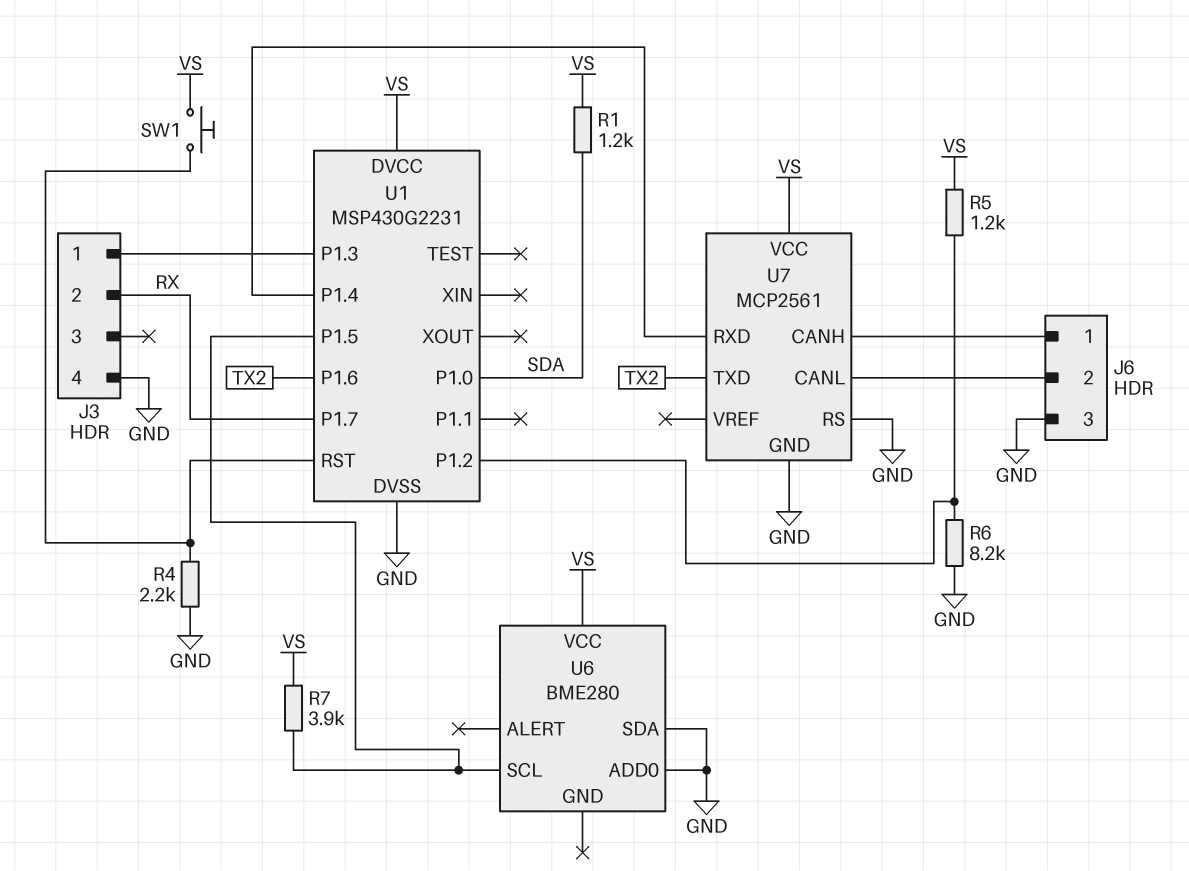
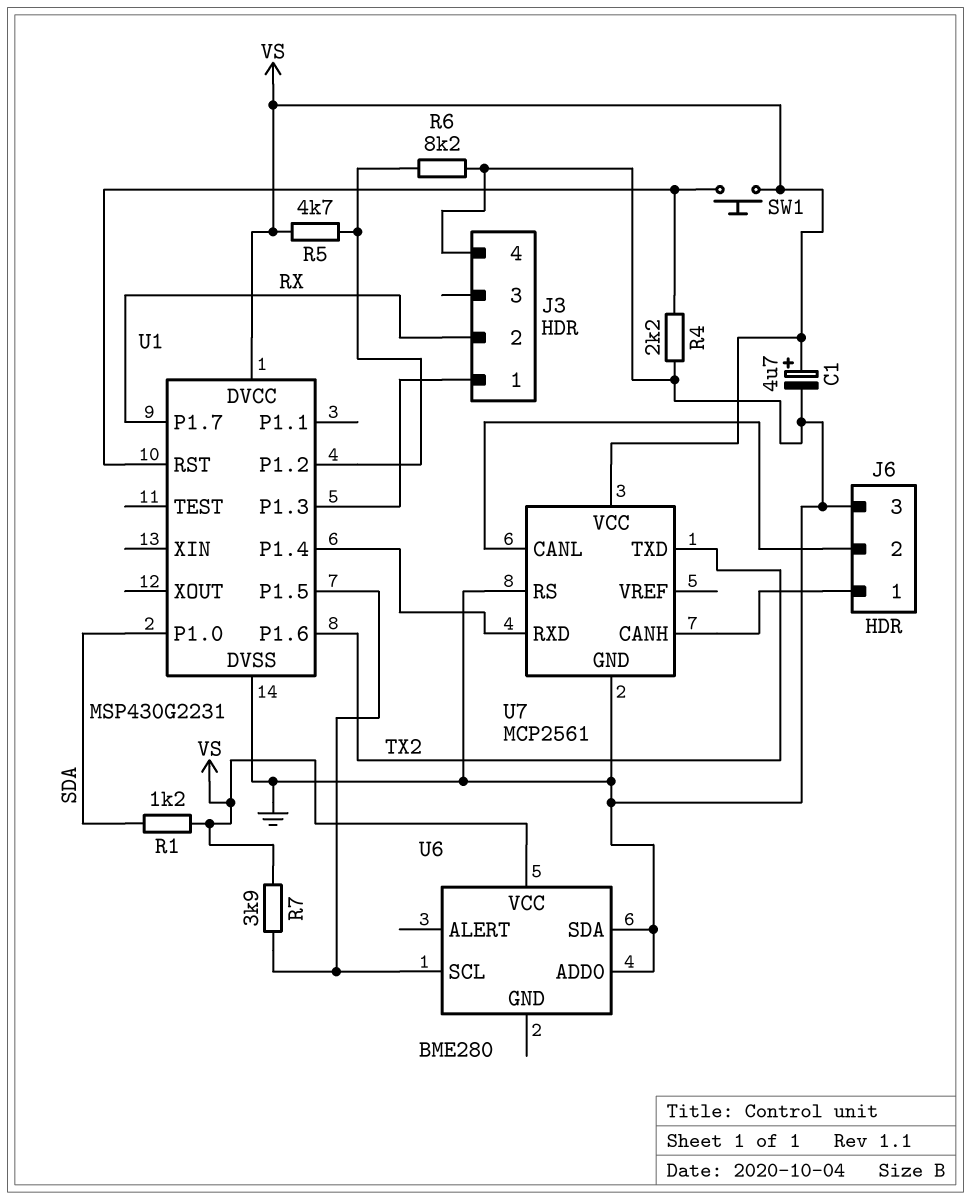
C1: none -> 4.7uF (plus VS, minus GND)
R5: 1.2k (U1/P1.2, VS) -> 4.7k (U1/P1.2, VS)

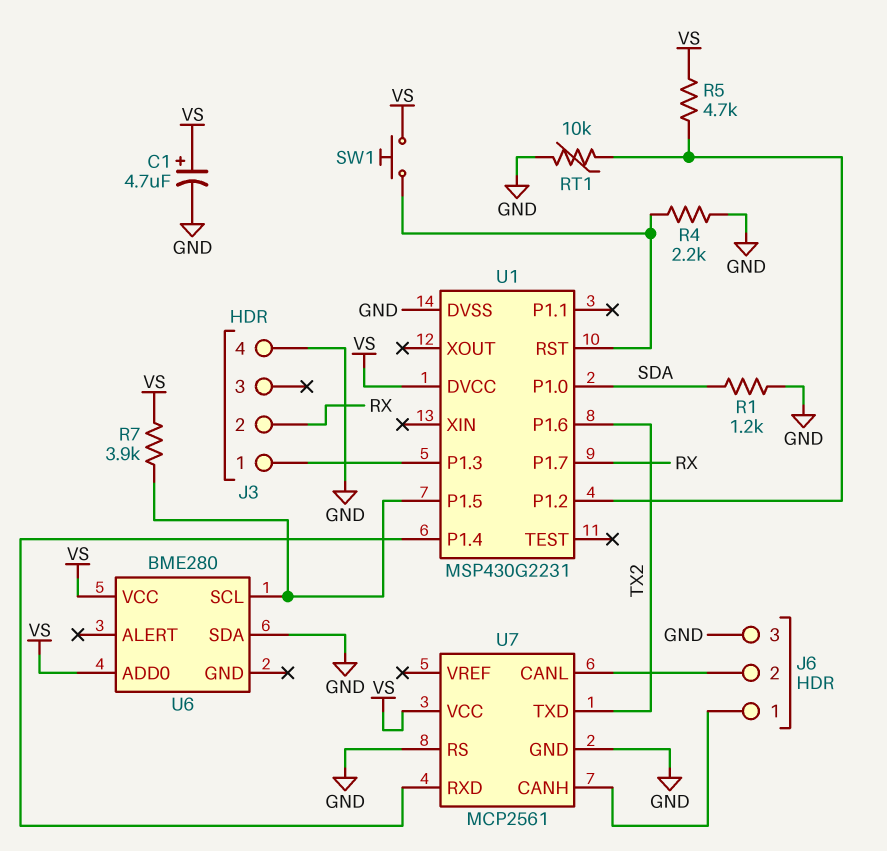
R1: 1.2k (SDA, VS) -> 1.2k (GND, SDA)
R6: 8.2k (GND, U1/P1.2) -> none
RT1: none -> 10k (GND, U1/P1.2)
U6 pin ADD0: GND -> VS

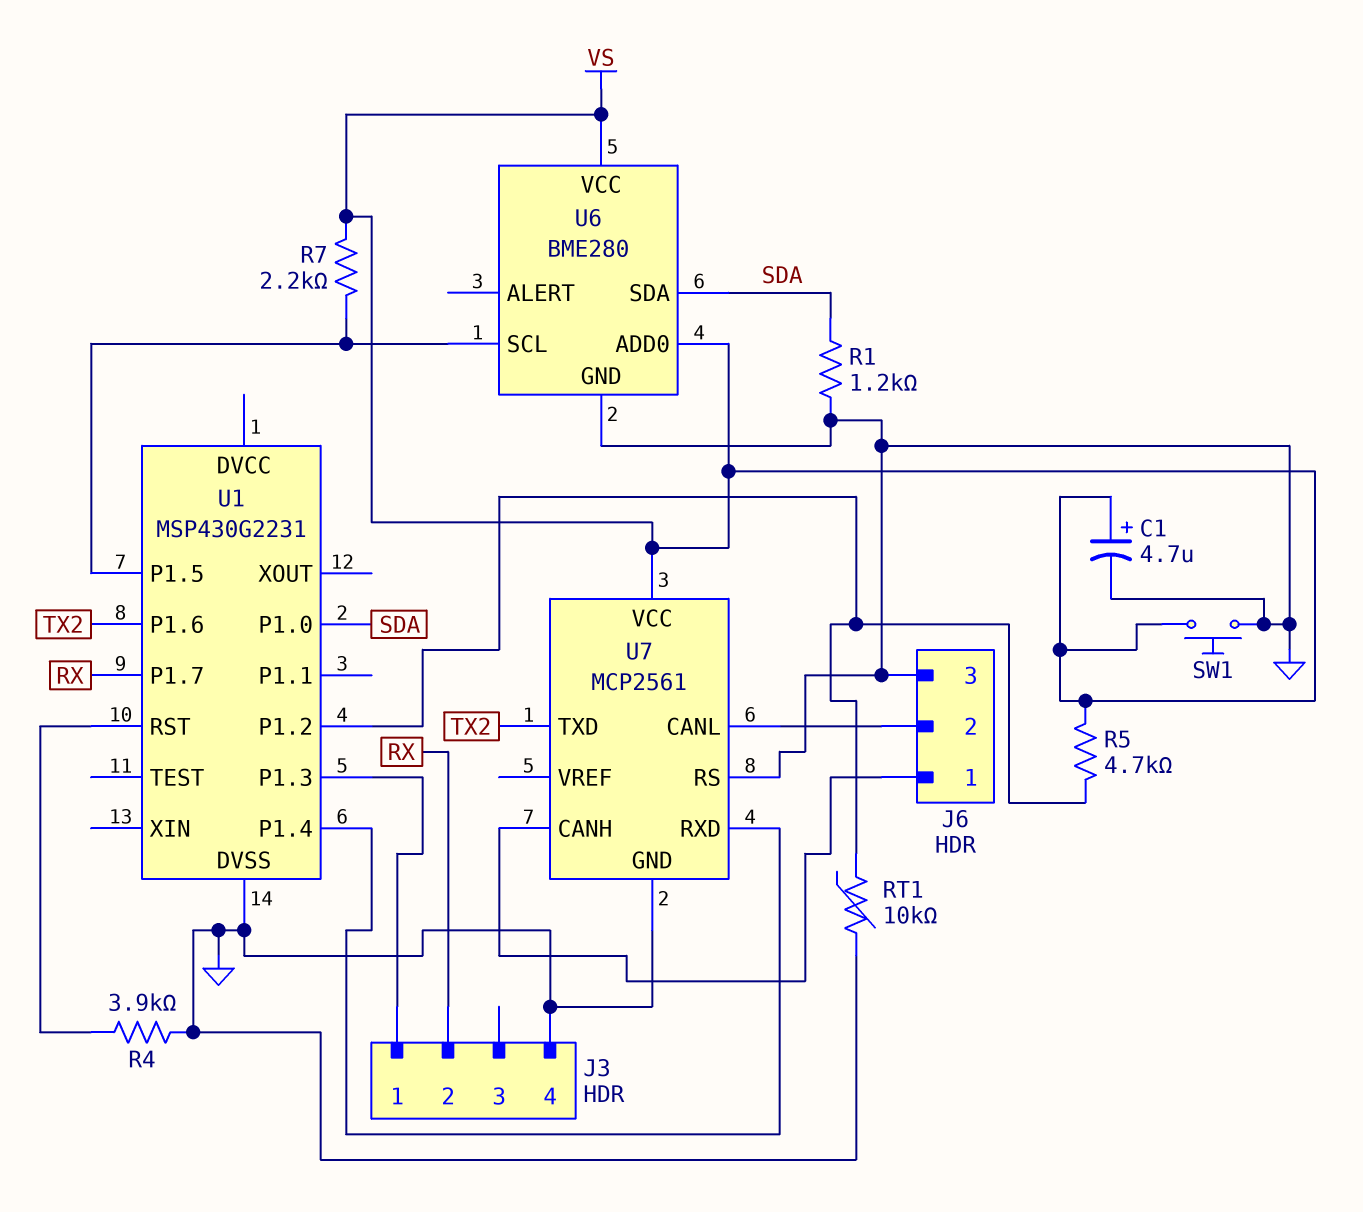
R4: 2.2k (GND, U1/RST) -> 3.9k (GND, U1/RST)
R7: 3.9k (U1/P1.5, VS) -> 2.2k (U1/P1.5, VS)
SW1: button (U1/RST, VS) -> button (GND, VS)
U1 pin DVCC: VS -> none
U6 pin GND: none -> GND
U6 pin SDA: GND -> SDA

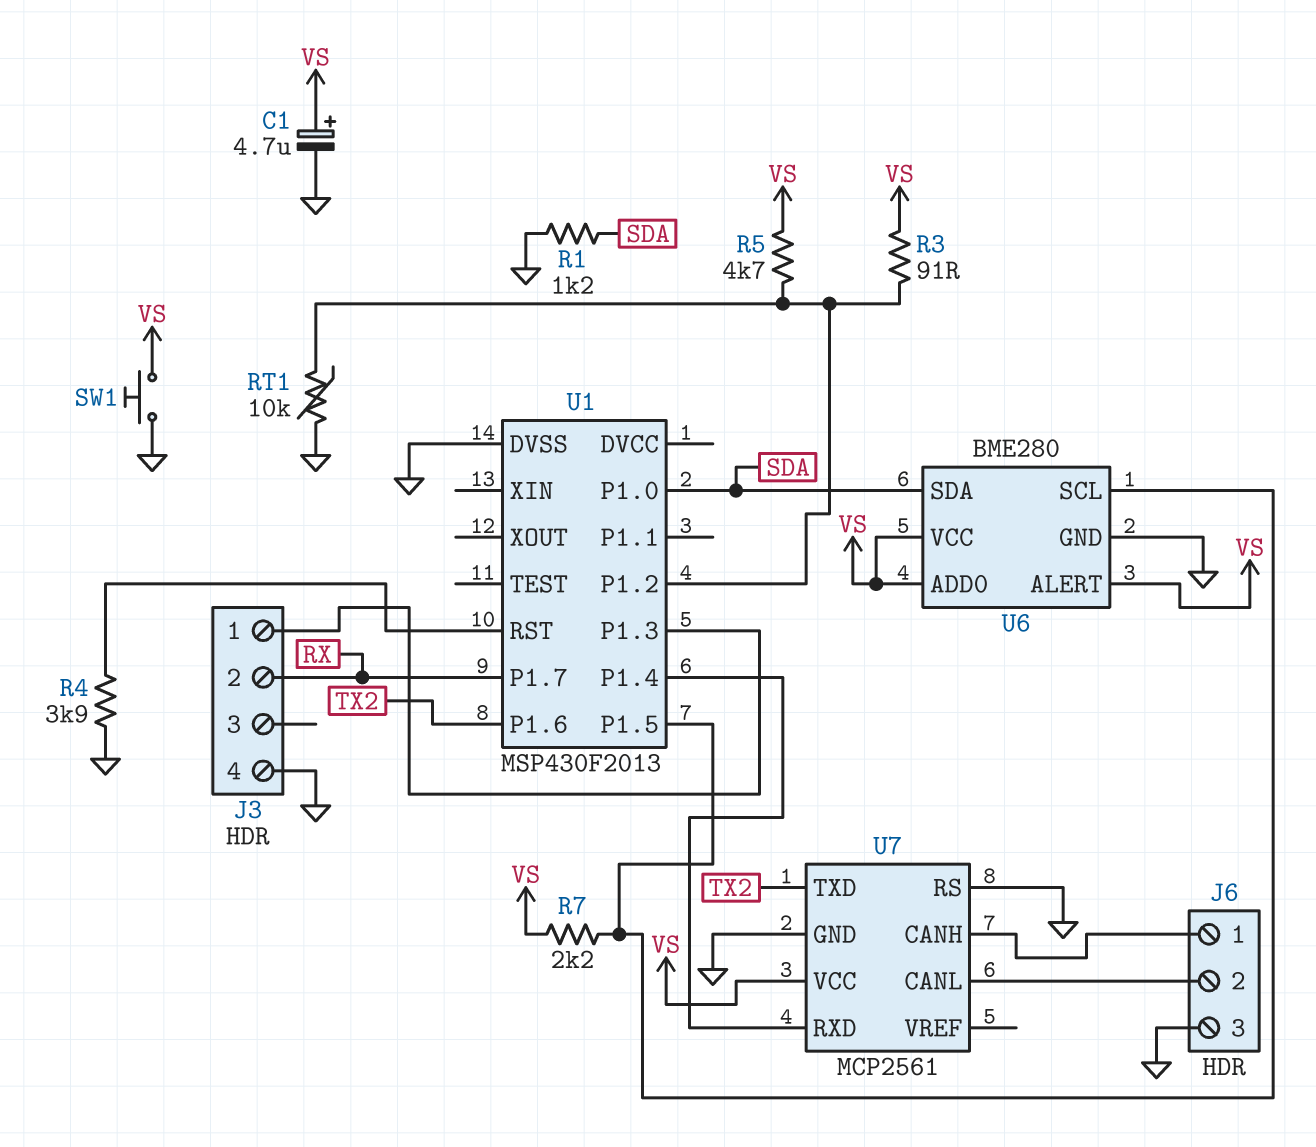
R3: none -> 91 (U1/P1.2, VS)
U1: MSP430G2231 -> MSP430F2013
U6 pin ALERT: none -> VS

